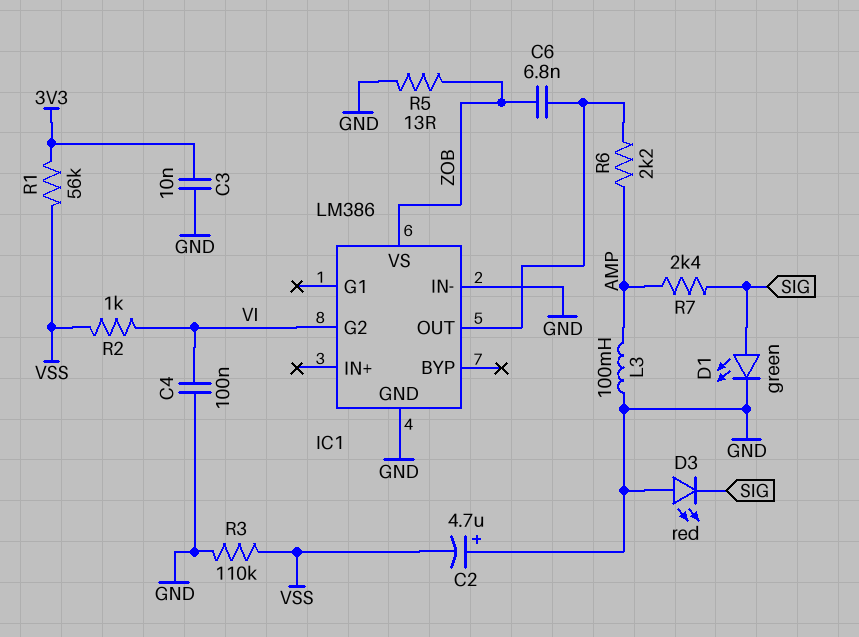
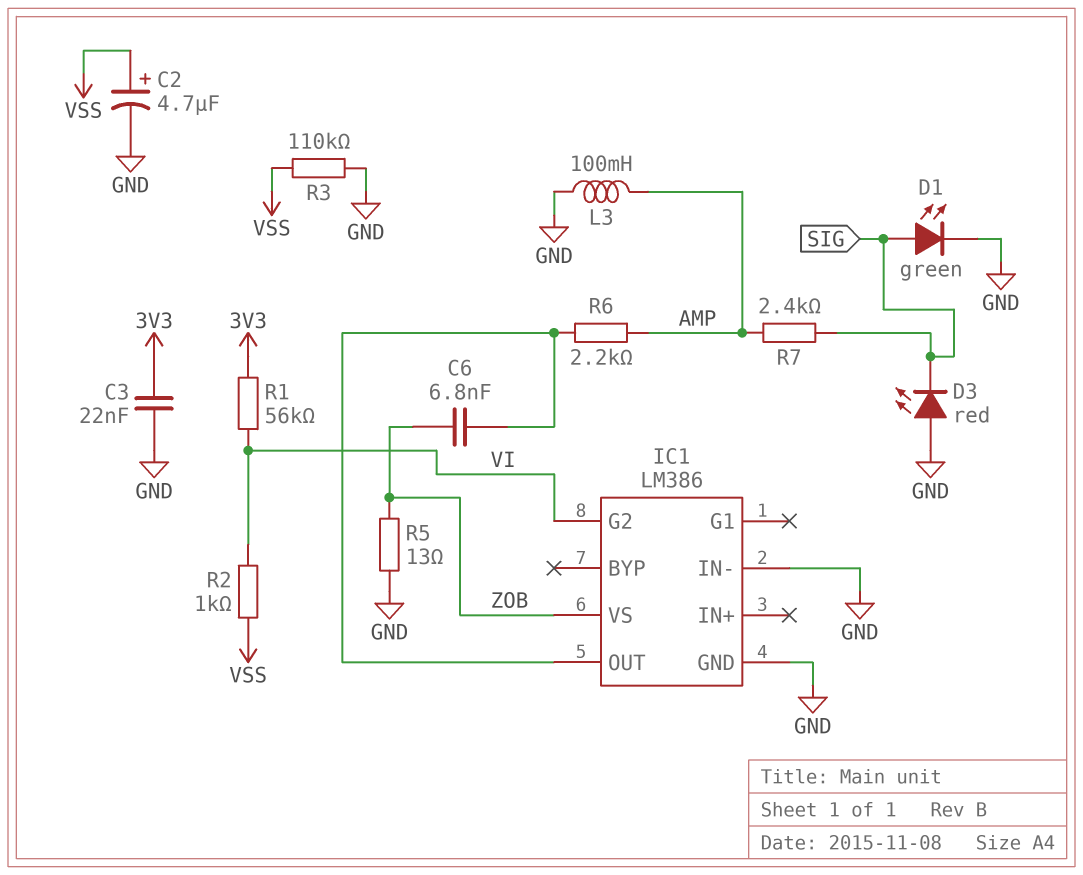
C2: 4.7uF (plus GND, minus VSS) -> 4.7uF (plus VSS, minus GND)
C3: 10nF (3V3, GND) -> 22nF (3V3, GND)
C4: 100nF (GND, VI) -> none
R1: 56k (3V3, VSS) -> 56k (3V3, VI)

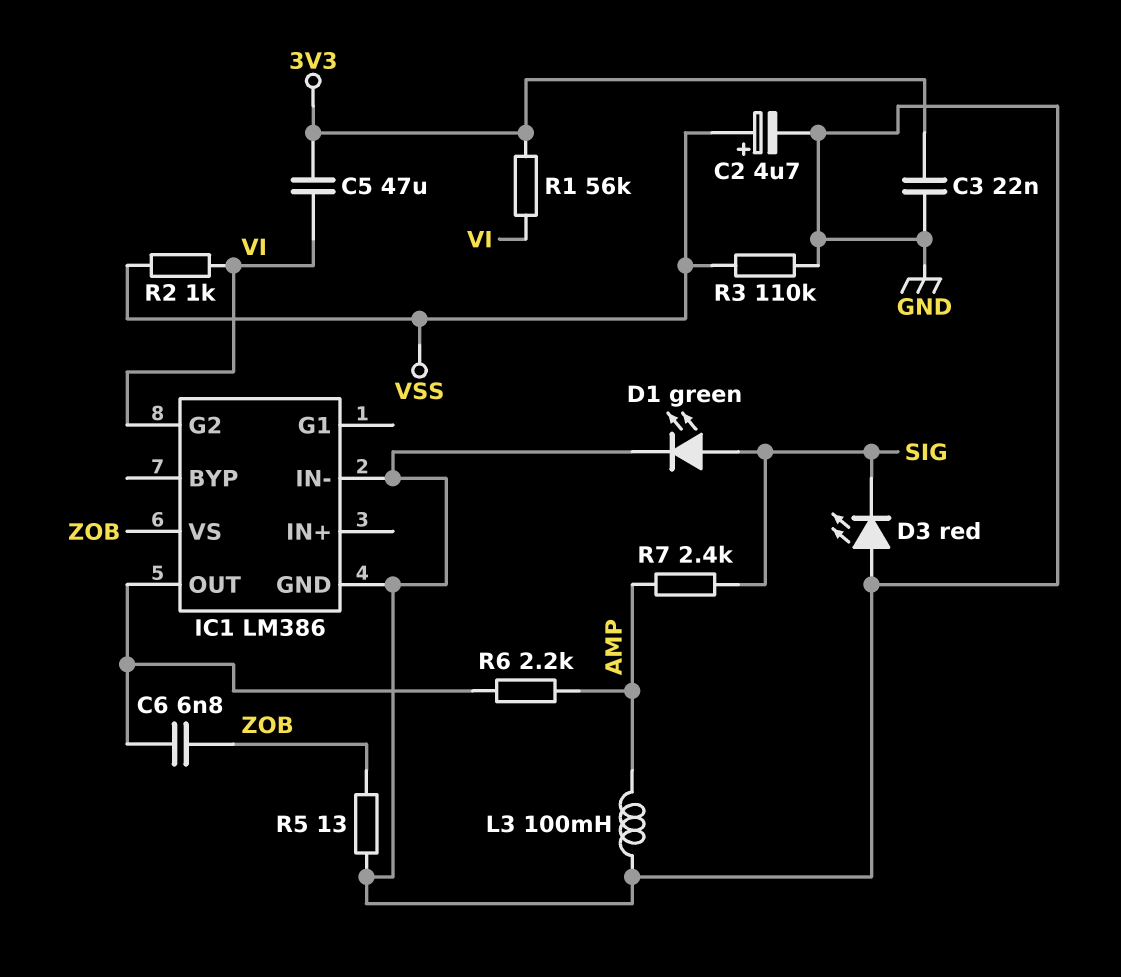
C5: none -> 47uF (3V3, VI)

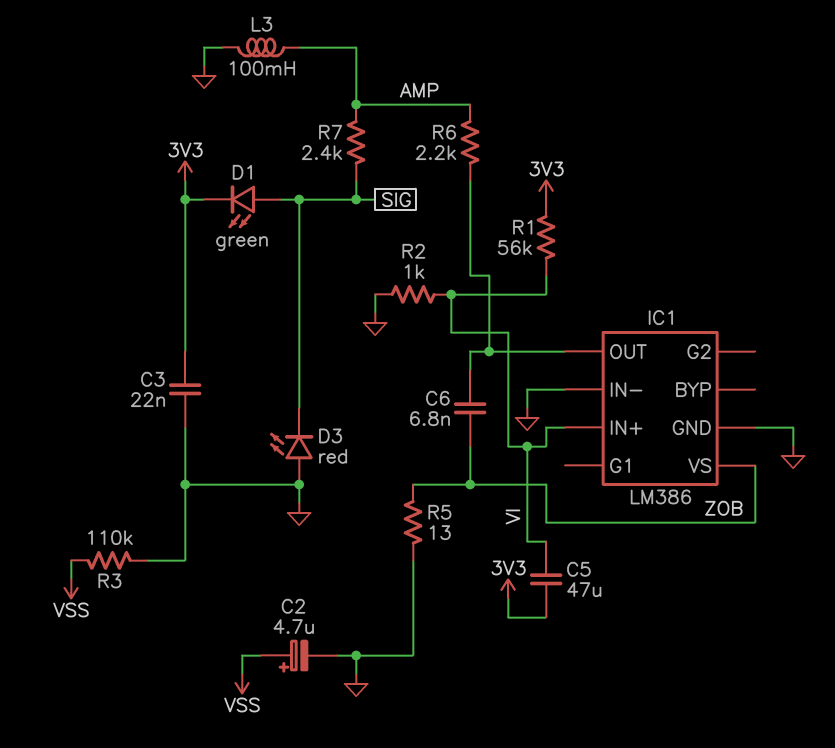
D1: LED green (A SIG, K GND) -> LED green (A SIG, K 3V3)
IC1 pin G2: VI -> none
IC1 pin IN+: none -> VI
R2: 1k (VI, VSS) -> 1k (GND, VI)

